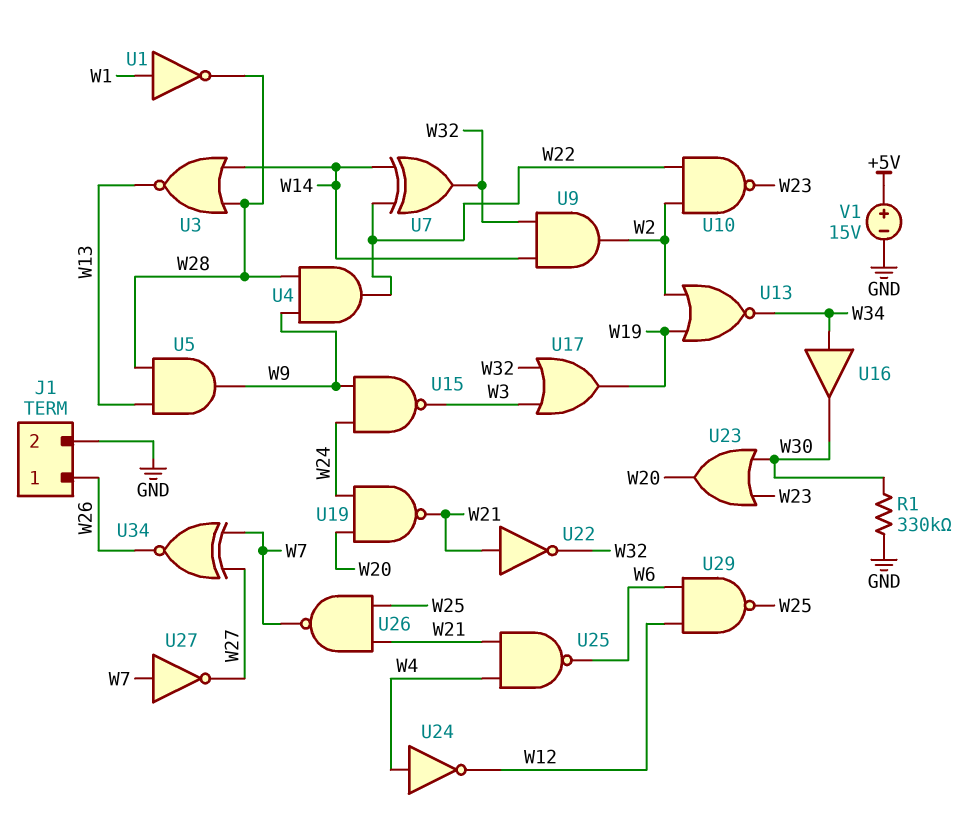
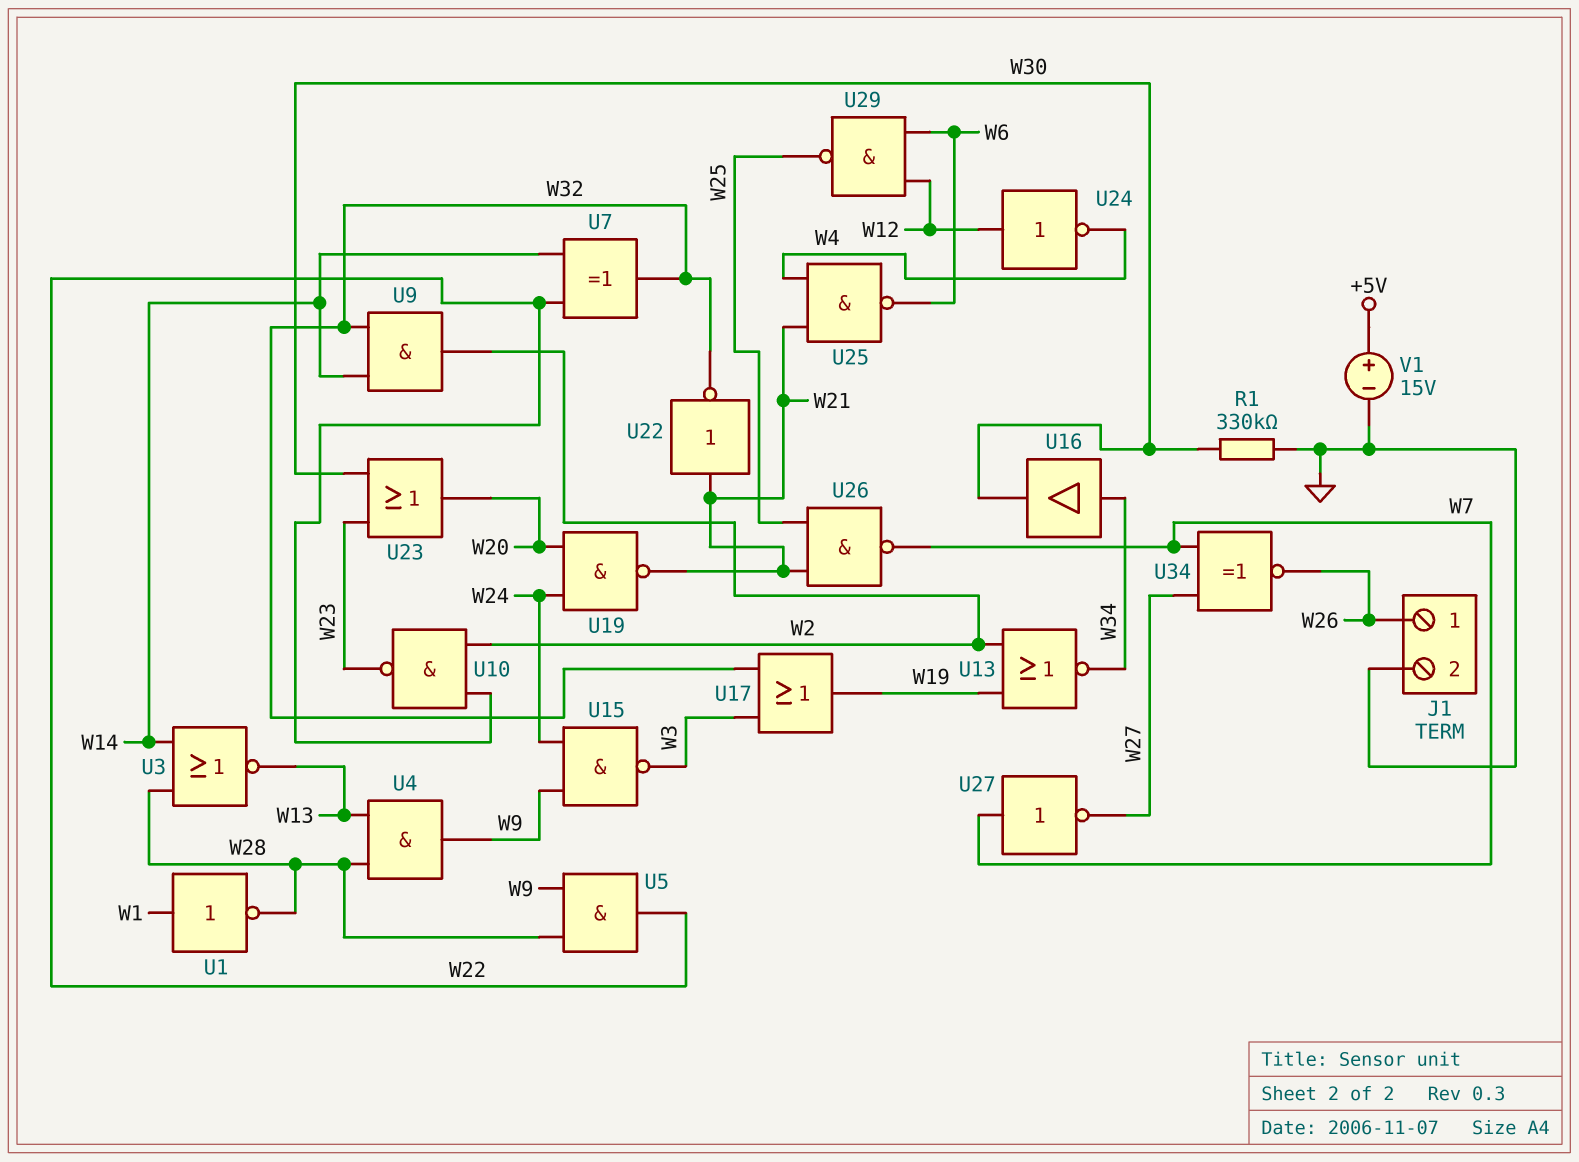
U4: AND (in W9, in W28, out W22) -> AND (in W13, in W28, out W9)
U5: AND (in W13, in W28, out W9) -> AND (in W9, in W28, out W22)
U24: NOT (in W4, out W12) -> NOT (in W12, out W4)

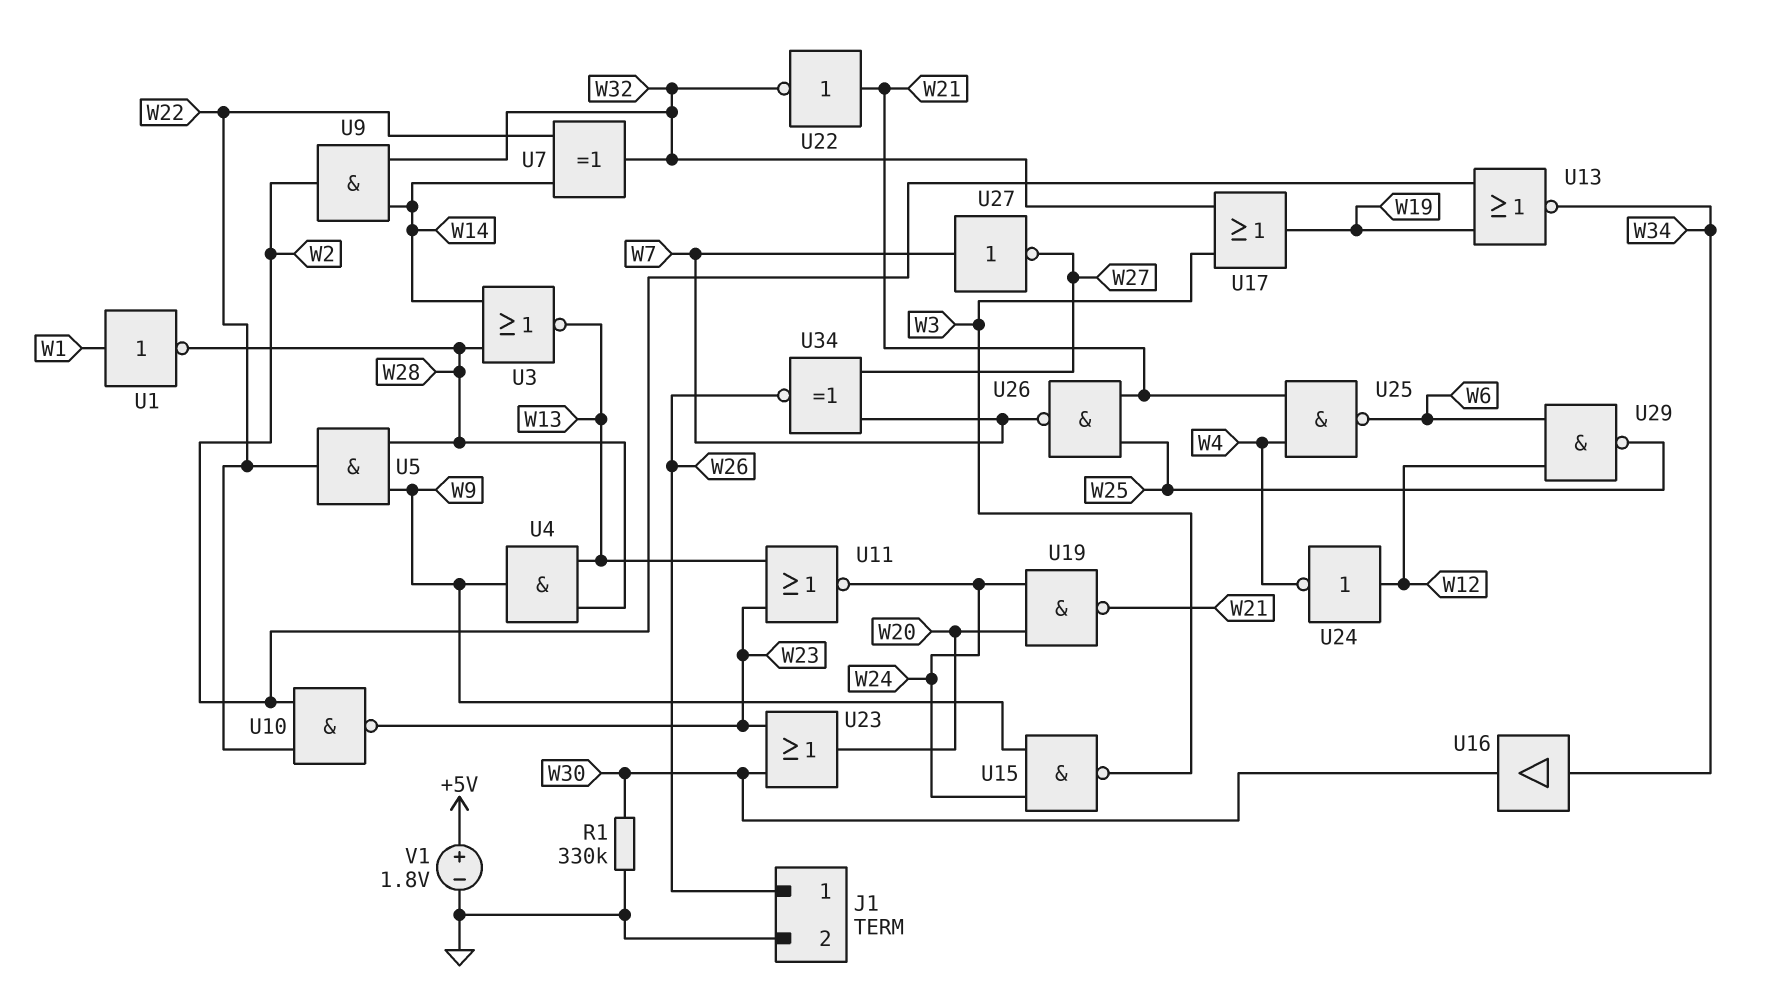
U11: none -> NOR (in W13, in W23, out W24)
V1: 15V (plus +5V, minus GND) -> 1.8V (plus +5V, minus GND)

